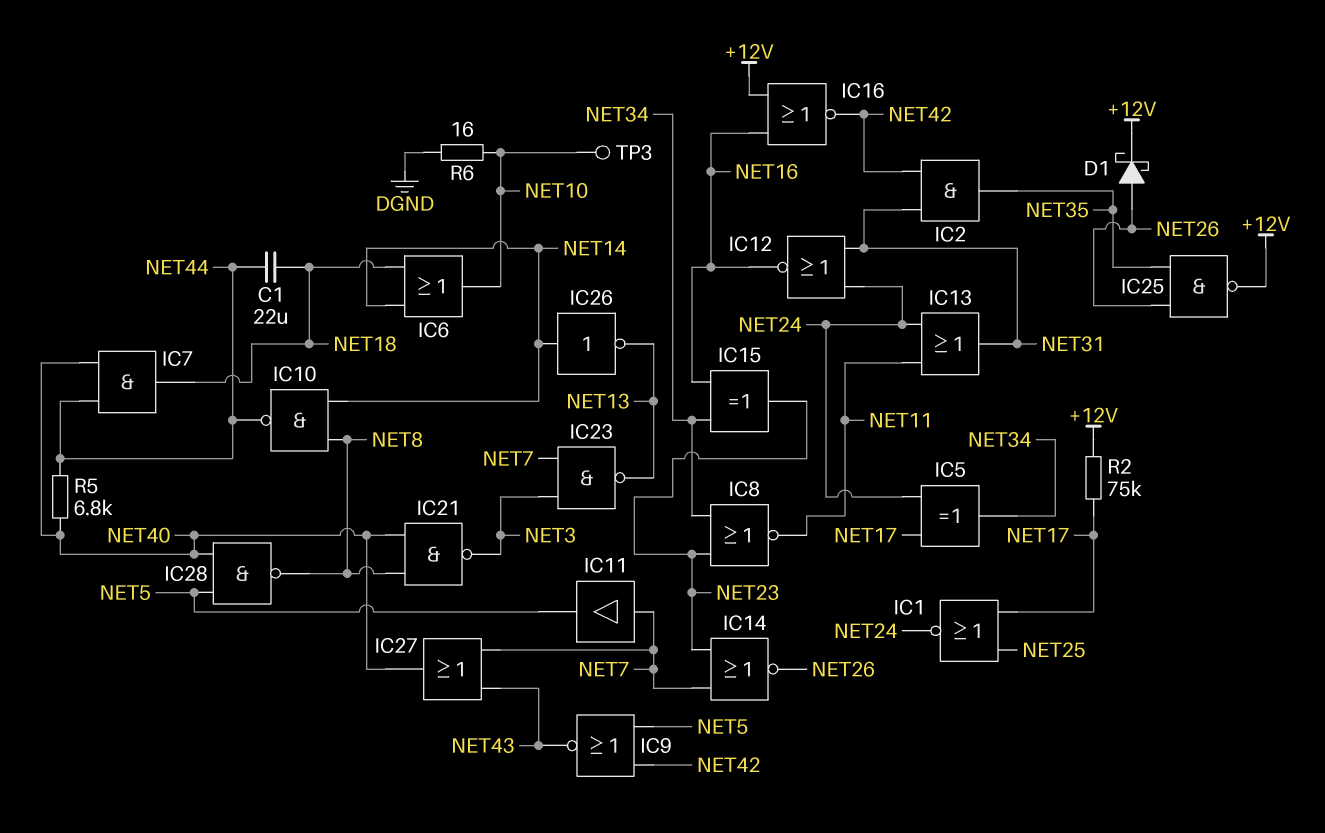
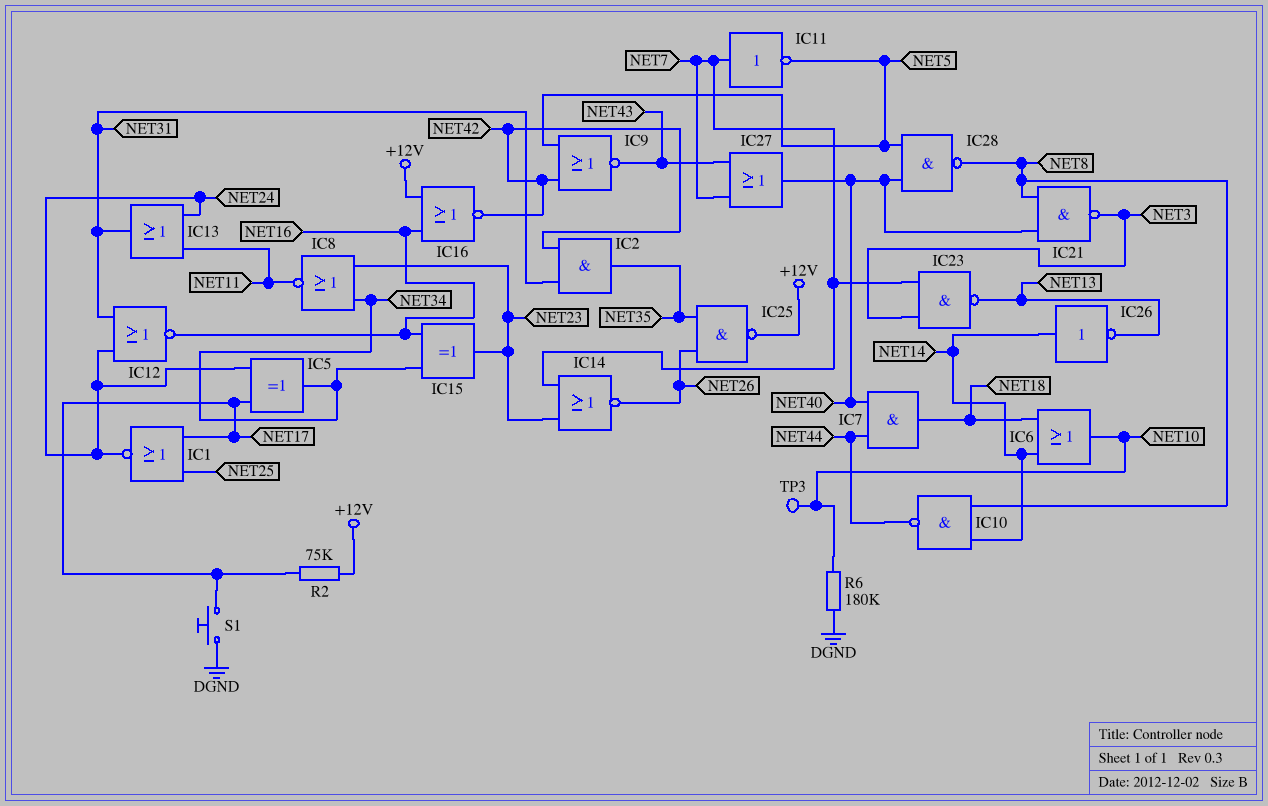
C1: 22uF (NET18, NET44) -> none
D1: schottky (A NET26, K +12V) -> none
IC11: buffer (in NET7, out NET5) -> NOT (in NET7, out NET5)
R5: 6.8k (NET40, NET44) -> none
R6: 16 (DGND, NET10) -> 180k (DGND, NET10)
S1: none -> button (DGND, NET17)

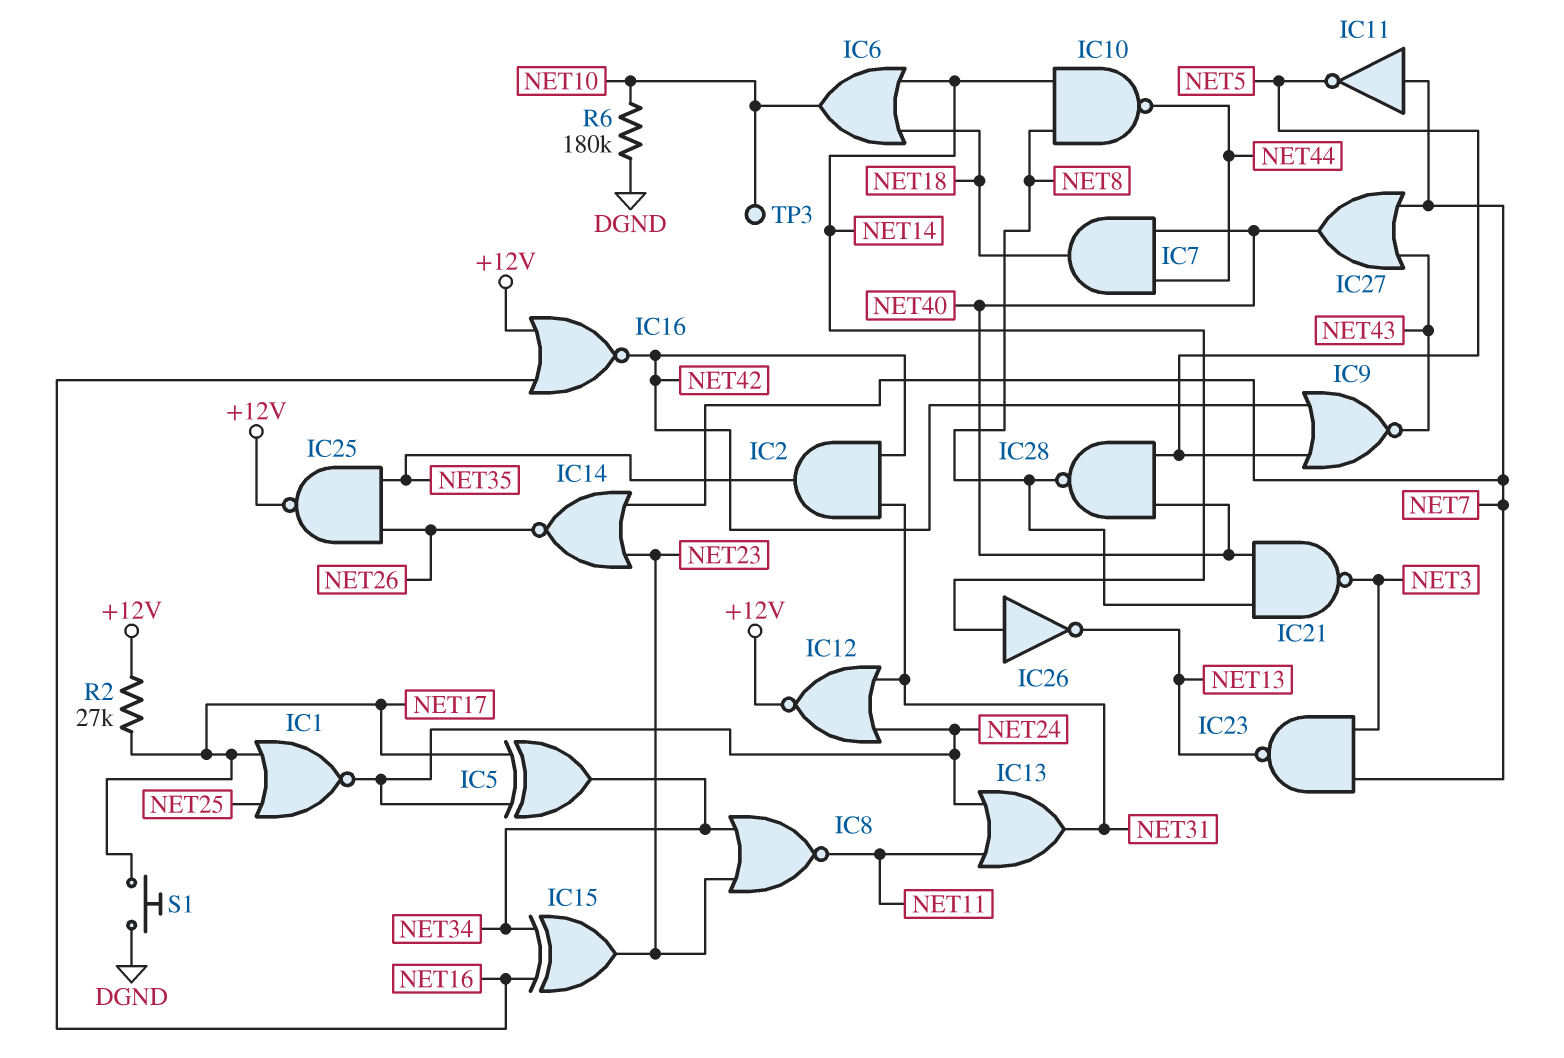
IC12: NOR (in NET24, in NET31, out NET16) -> NOR (in NET24, in NET31, out +12V)
R2: 75k (+12V, NET17) -> 27k (+12V, NET17)

